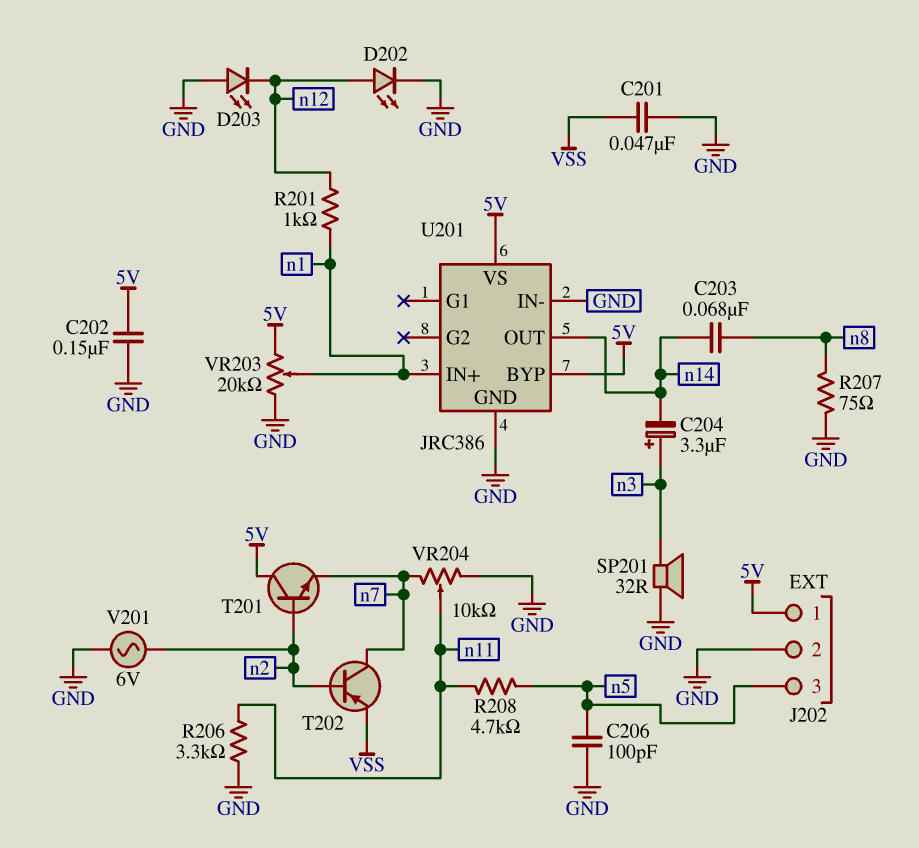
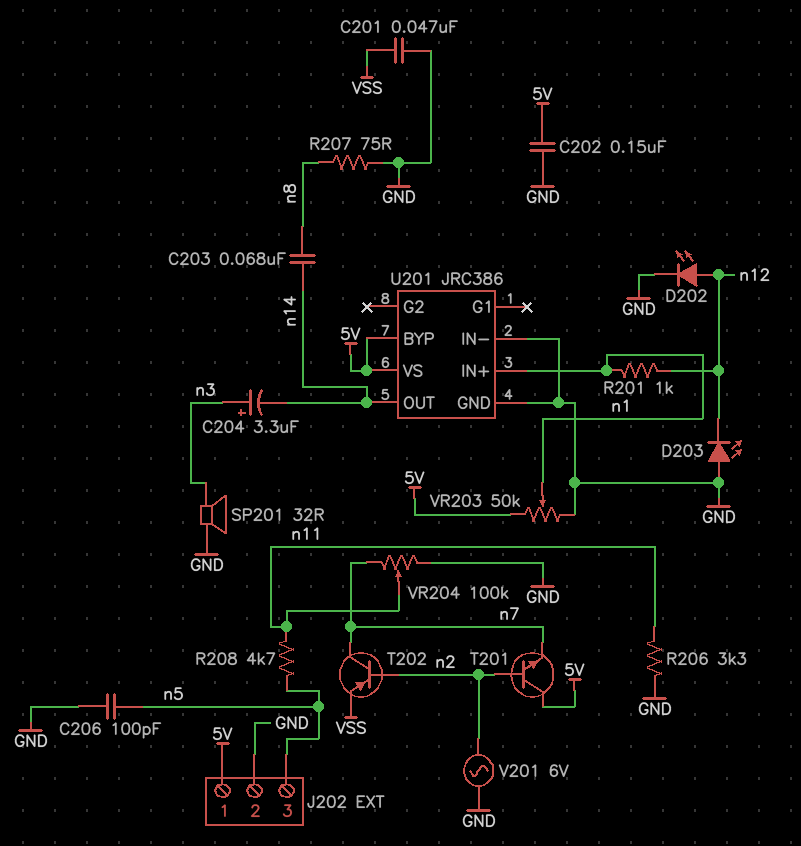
VR203: 20k (5V, GND, wiper n1) -> 50k (5V, GND, wiper n1)
VR204: 10k (GND, n7, wiper n11) -> 100k (GND, n7, wiper n11)

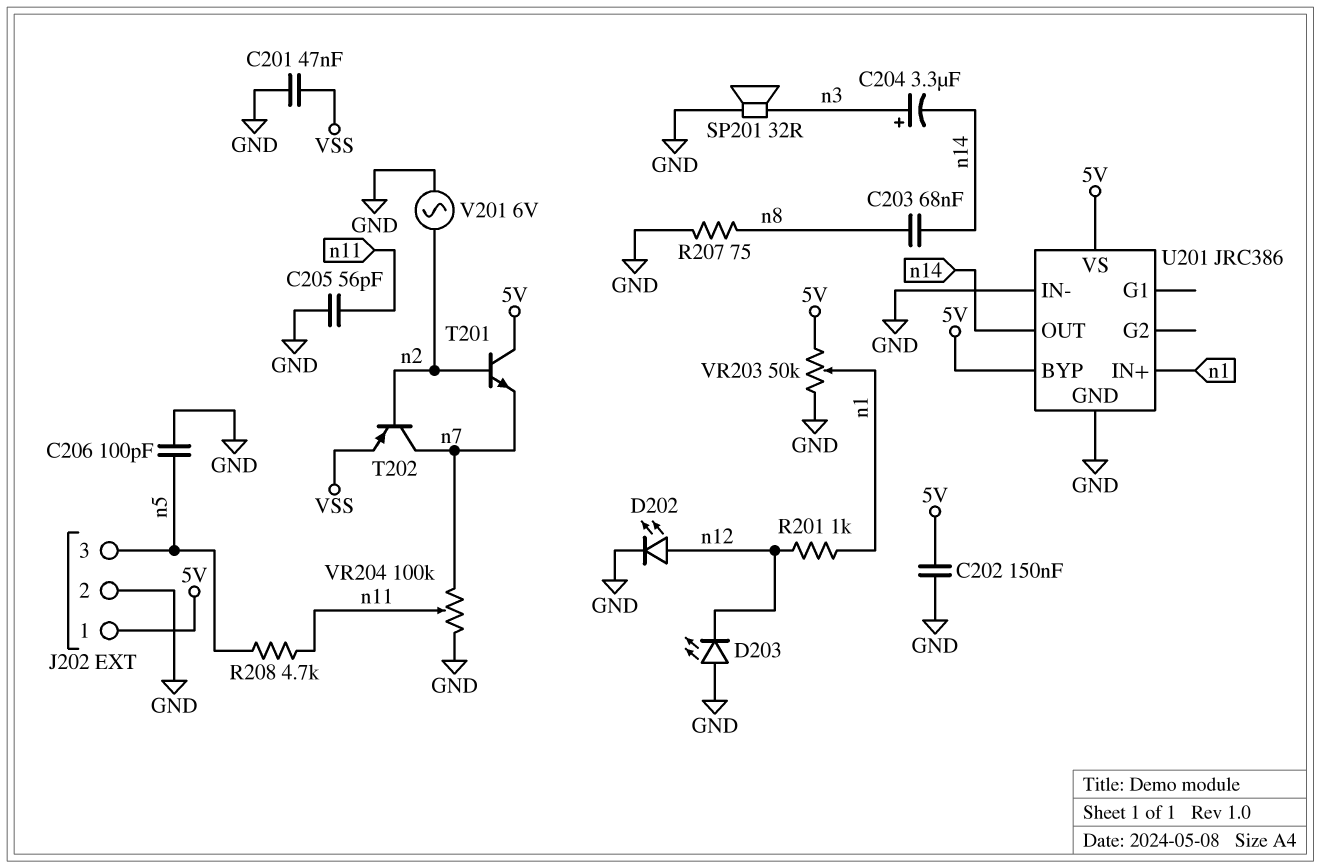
C205: none -> 56pF (GND, n11)
R206: 3.3k (GND, n11) -> none

